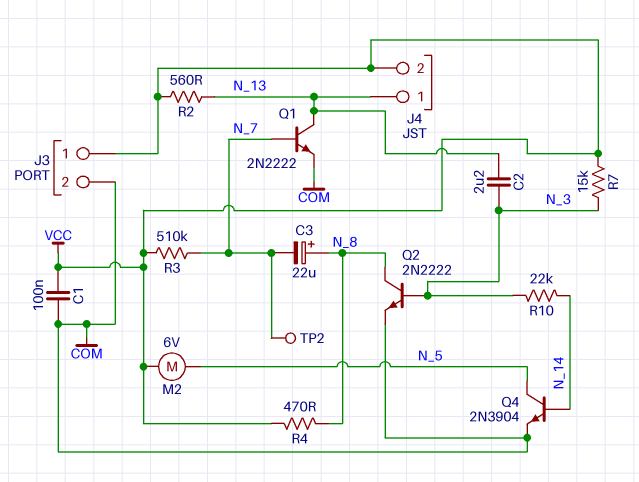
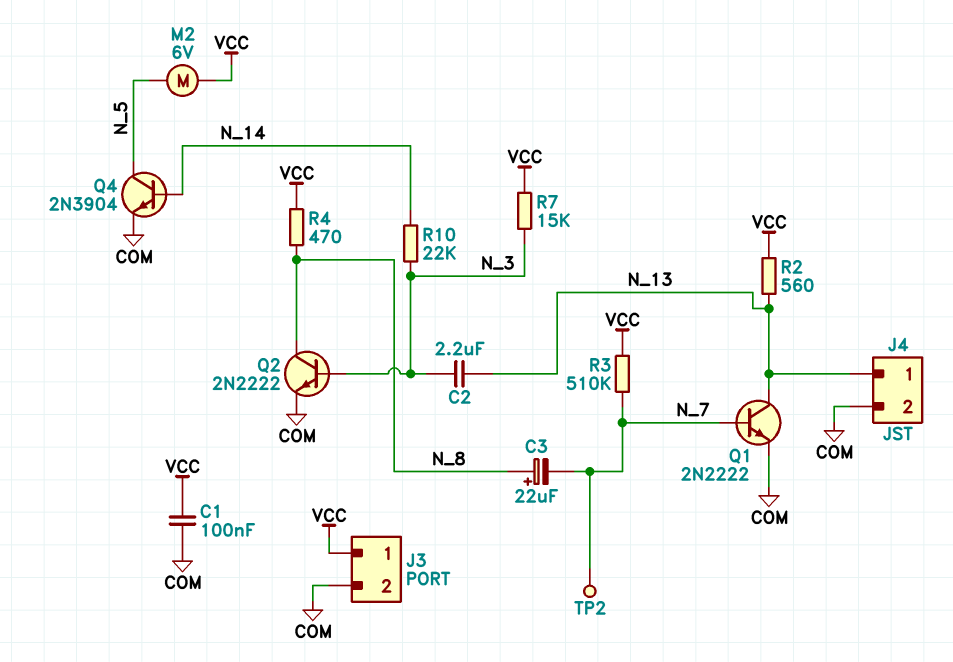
J4 pin 2: VCC -> COM

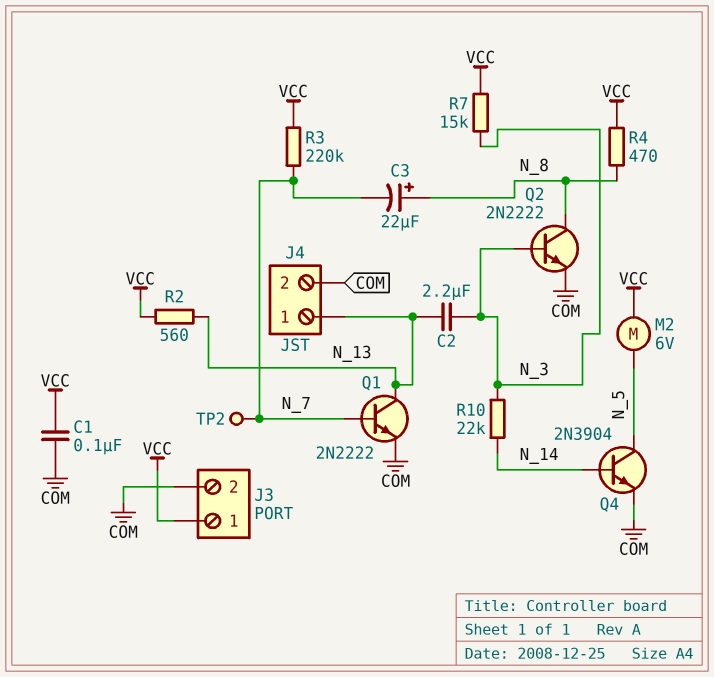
R3: 510k (N_7, VCC) -> 220k (N_7, VCC)

